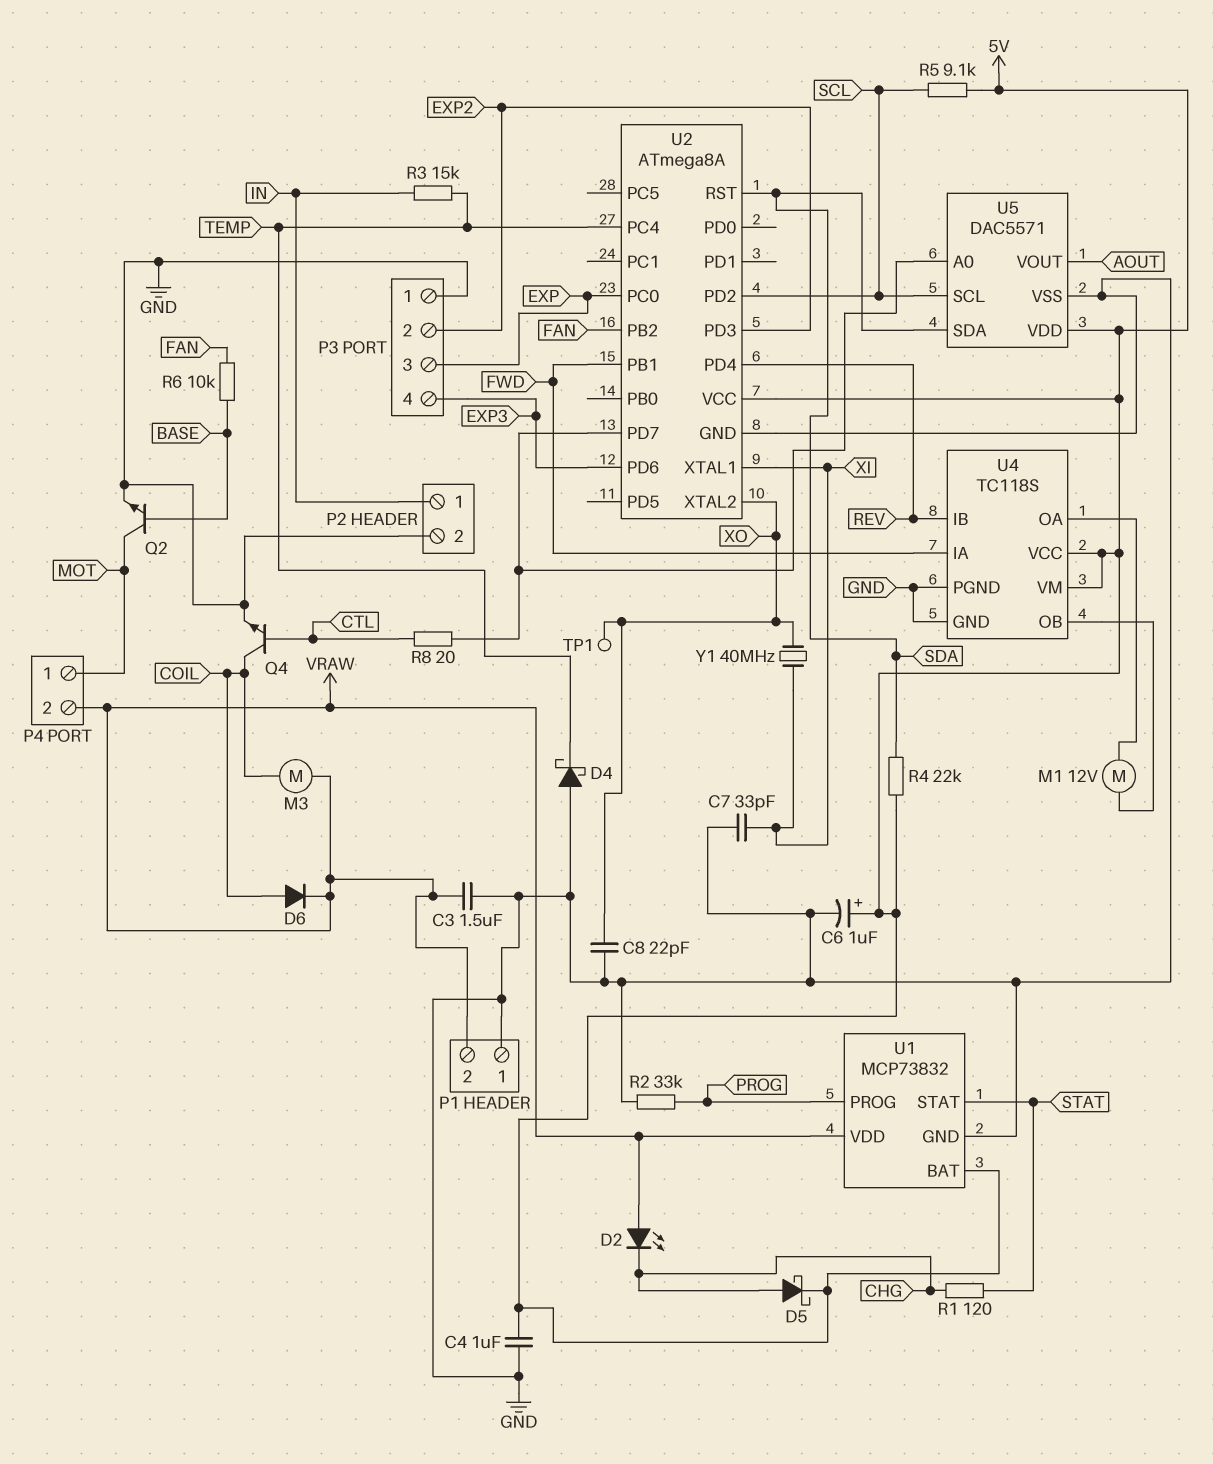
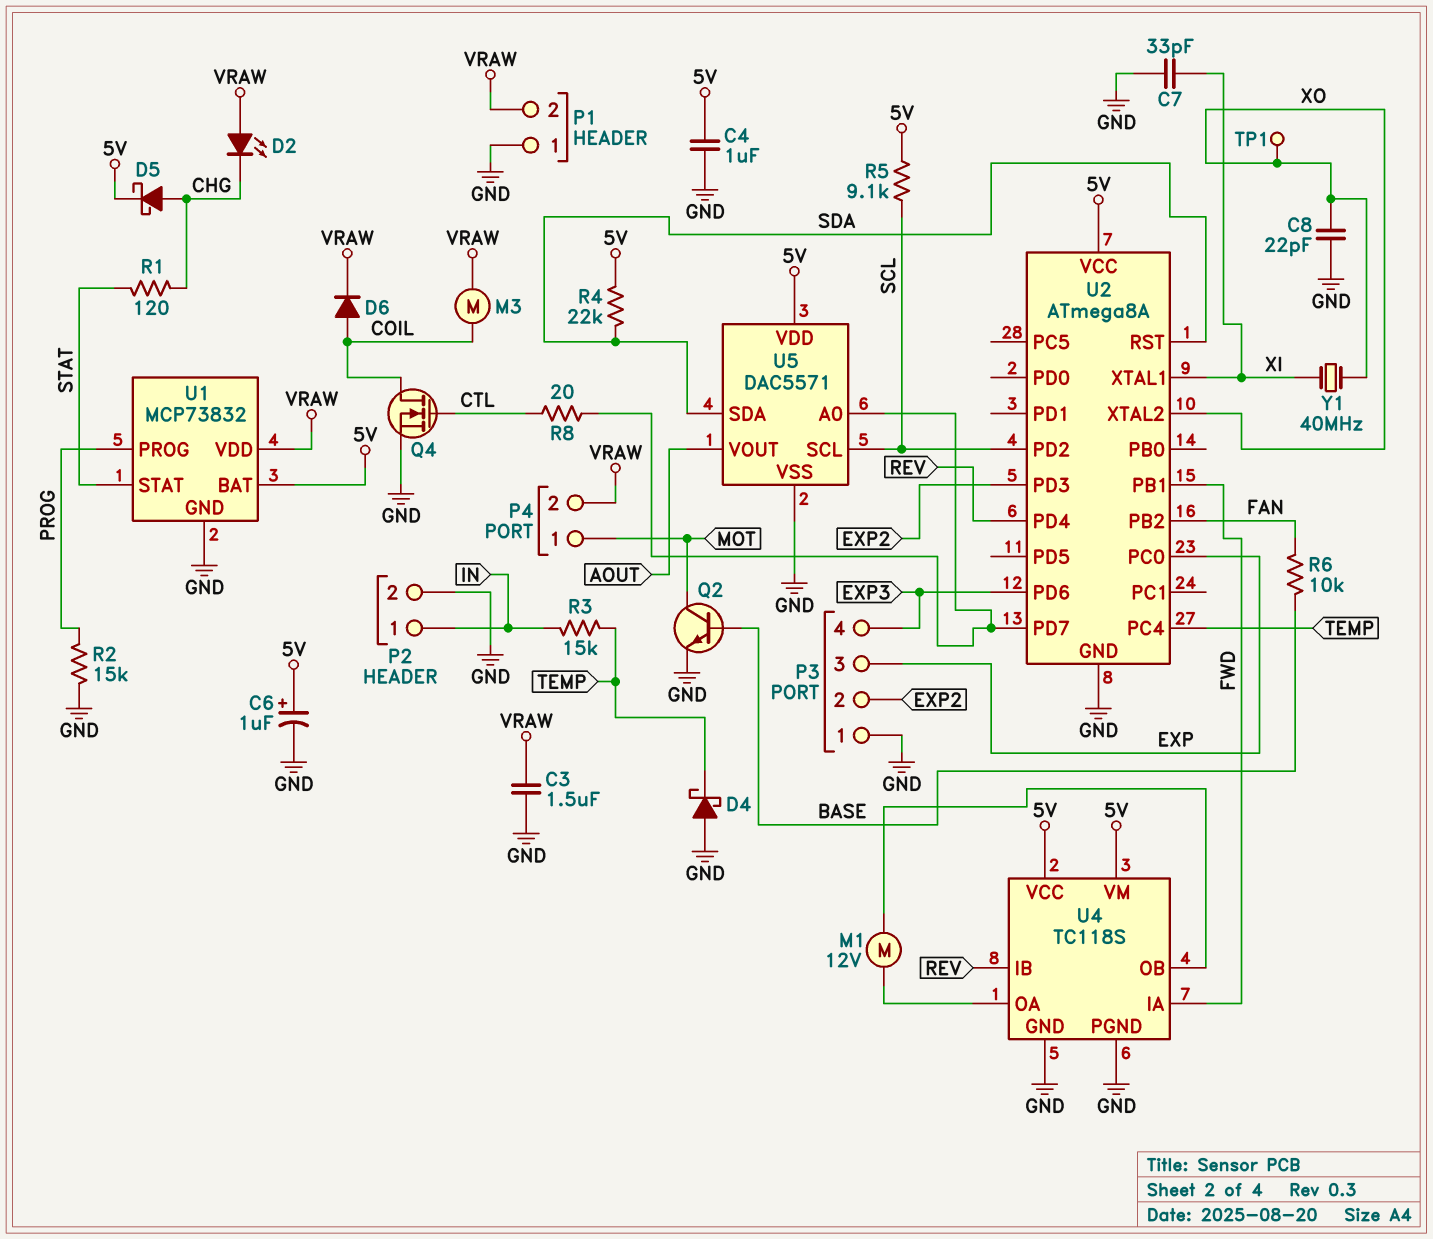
Q4: NPN (B CTL, C COIL, E GND) -> NMOS (G CTL, D COIL, S GND)
R2: 33k (GND, PROG) -> 15k (GND, PROG)

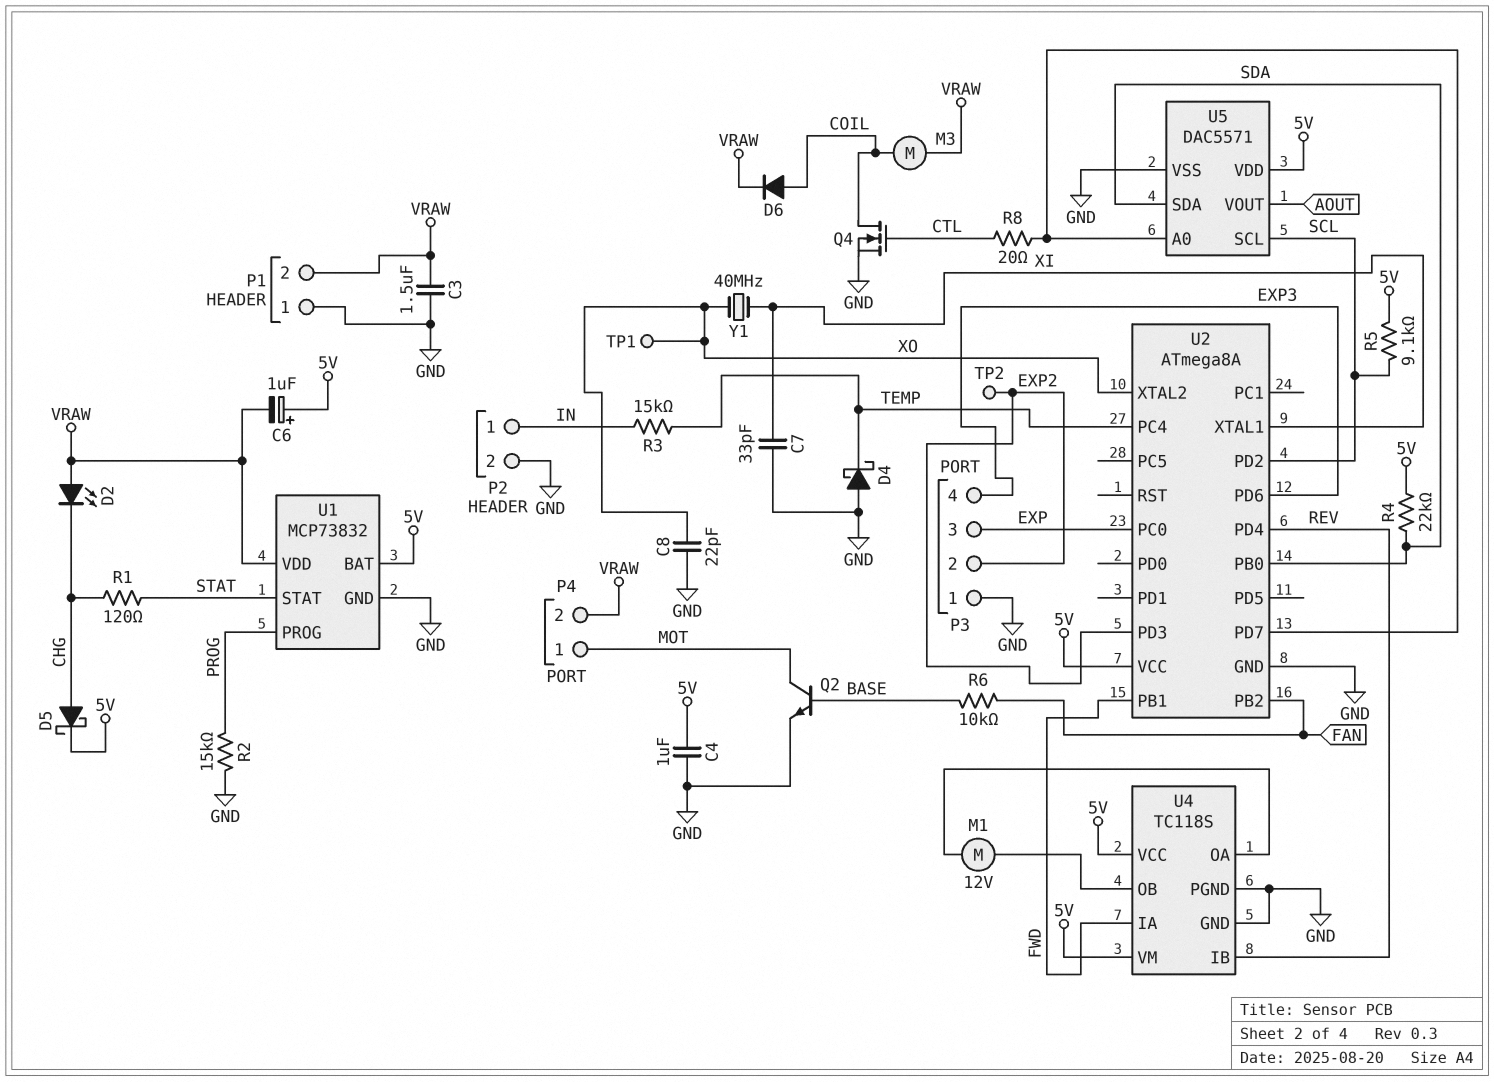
C6: 1uF (plus 5V, minus GND) -> 1uF (plus 5V, minus VRAW)
TP2: none -> test point (EXP2)
U2 pin PB0: none -> SDA
U2 pin RST: SDA -> none

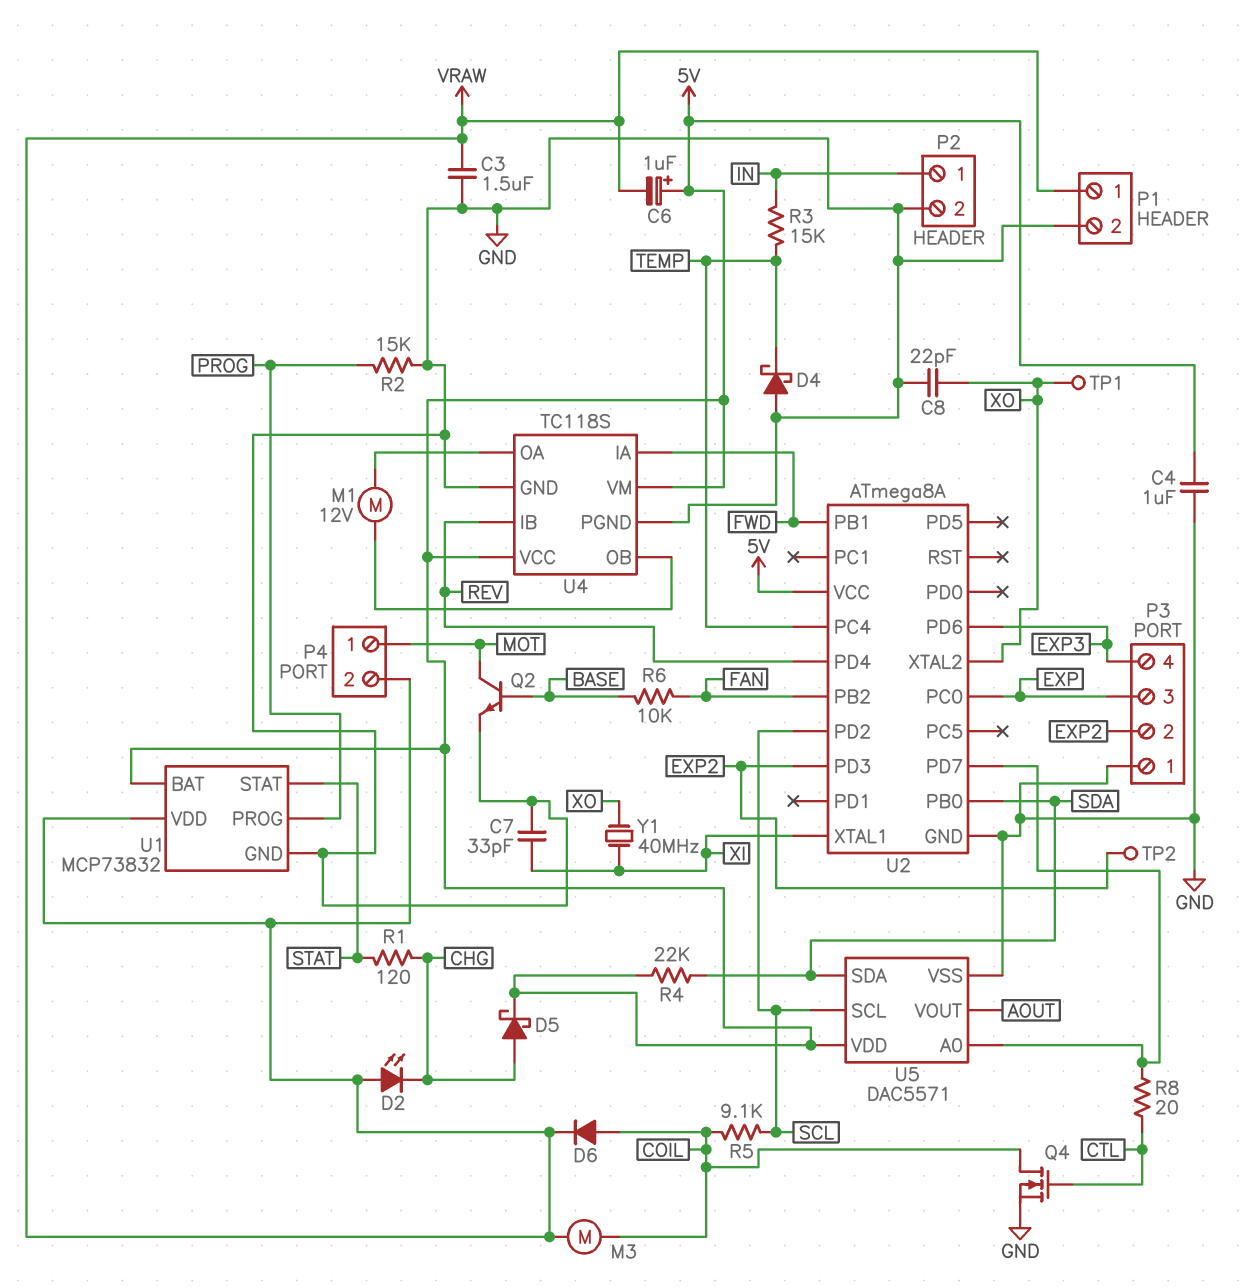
P1 pin 1: GND -> VRAW
P1 pin 2: VRAW -> GND
R5: 9.1k (5V, SCL) -> 9.1k (COIL, SCL)

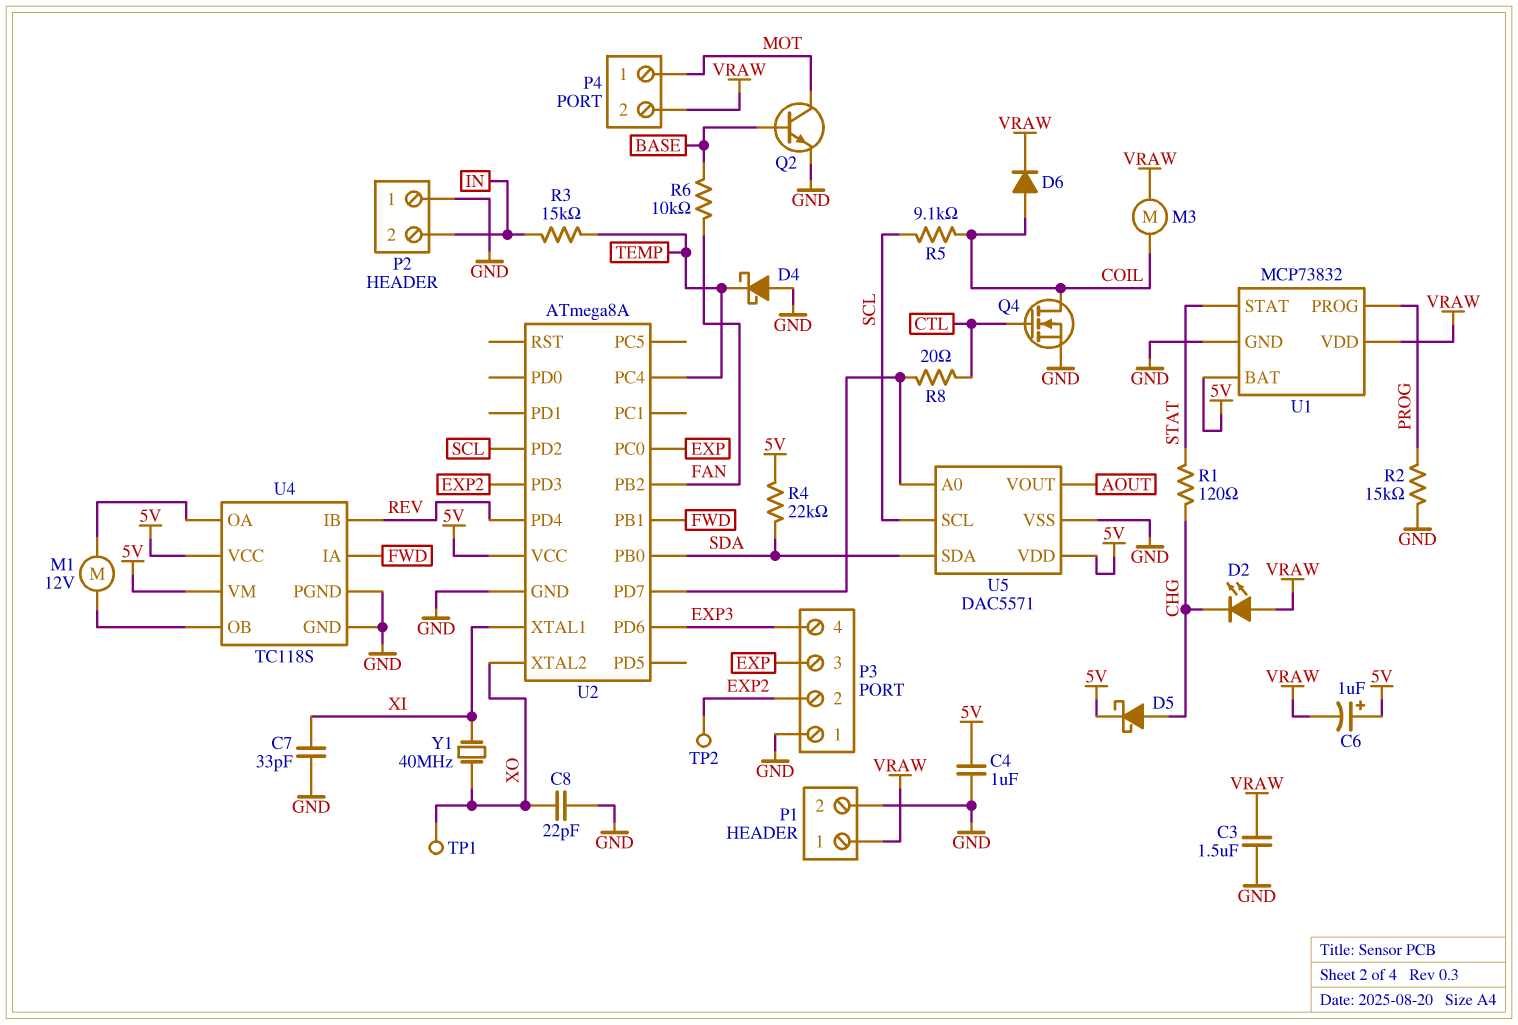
P2 pin 1: IN -> GND
P2 pin 2: GND -> IN

